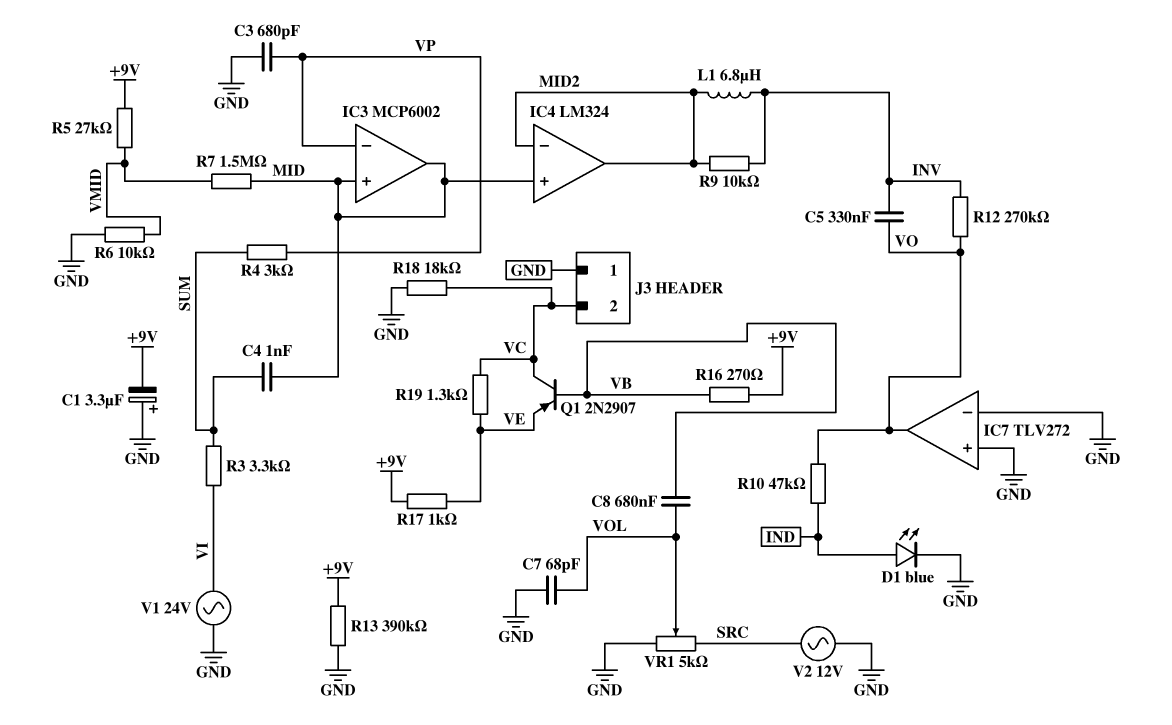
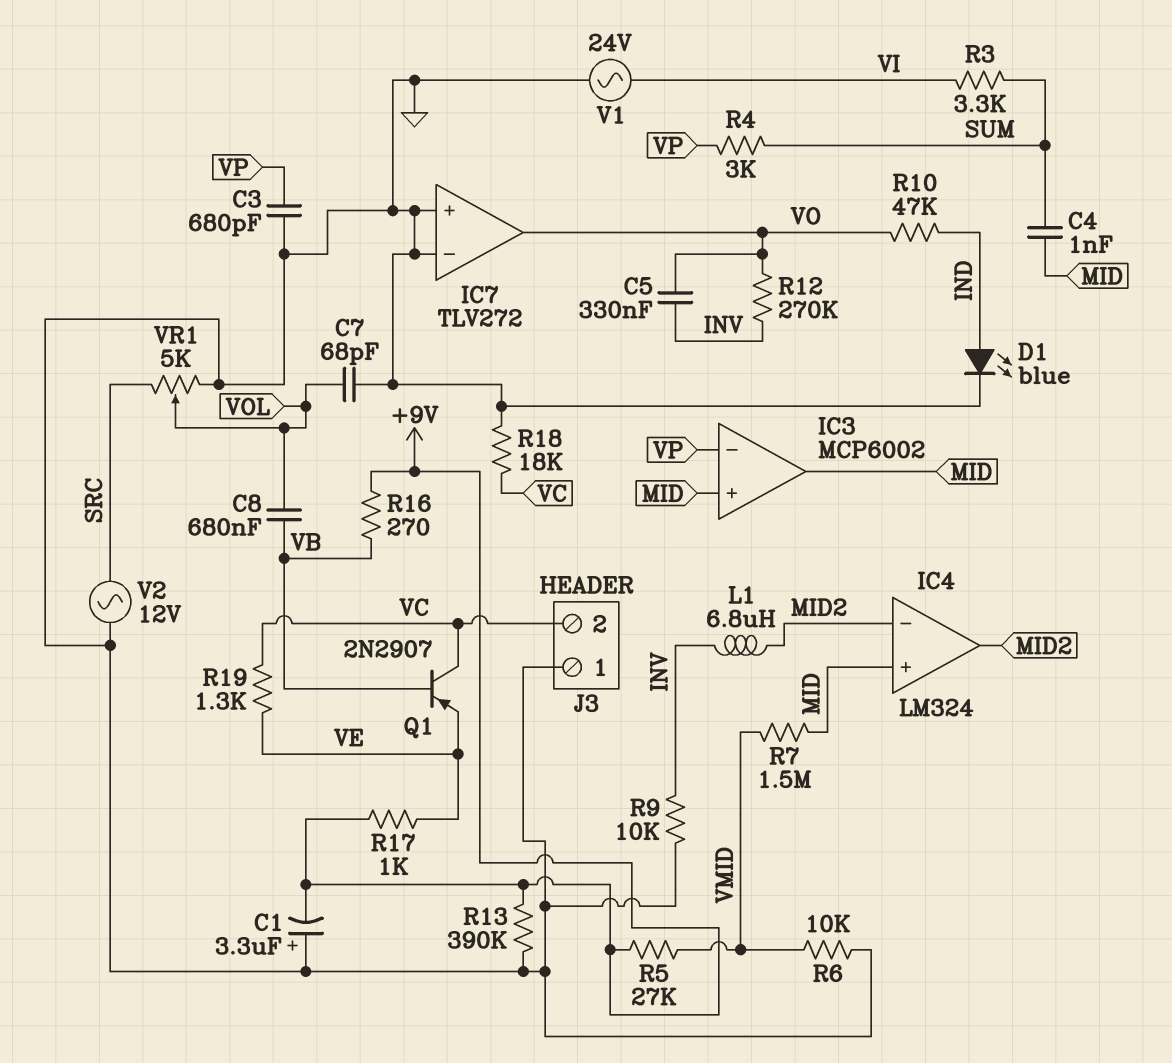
R9: 10k (INV, MID2) -> 10k (GND, INV)

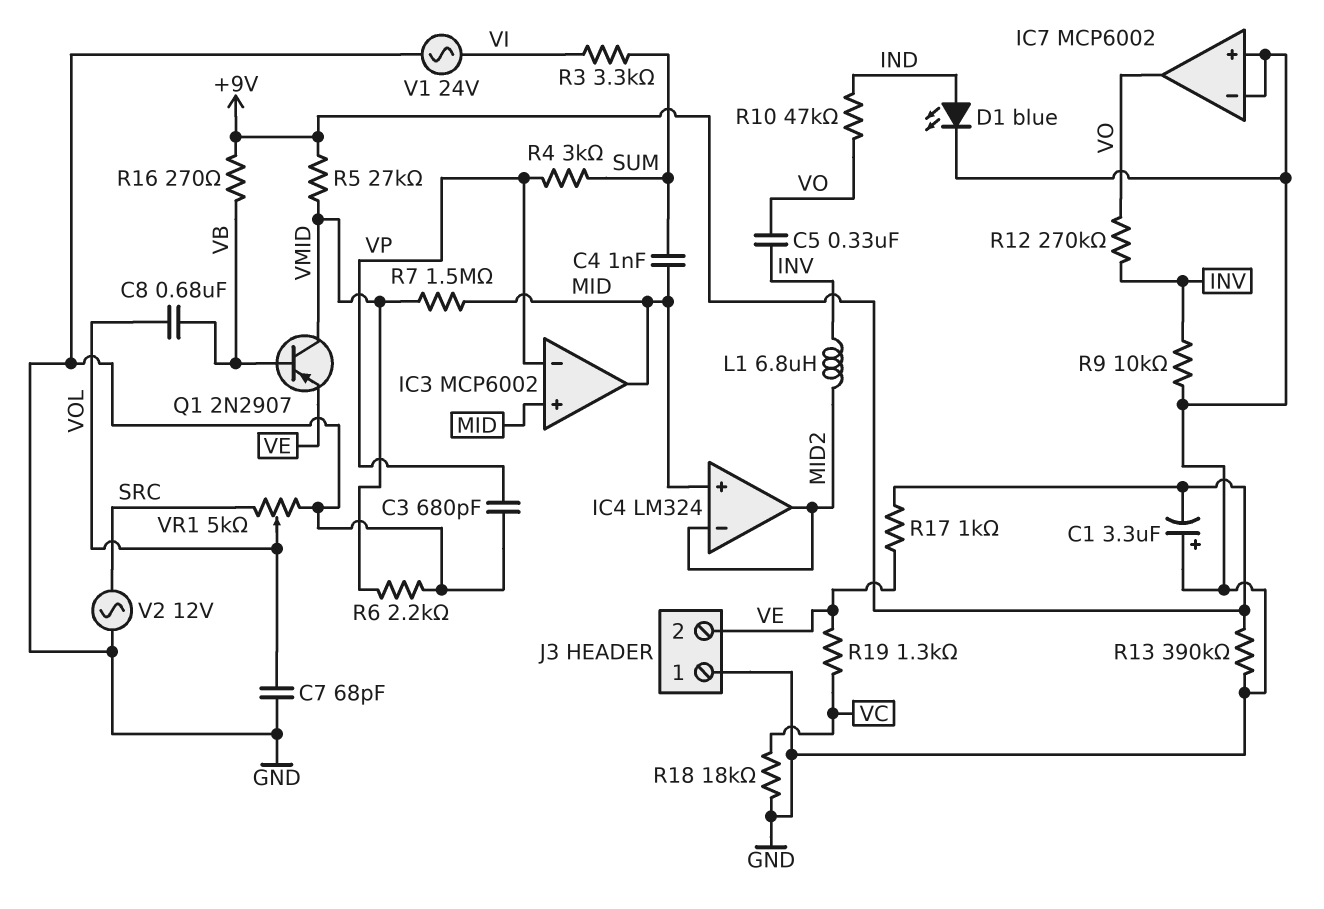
IC7: TLV272 -> MCP6002
J3 pin 2: VC -> VE
Q1: PNP 2N2907 (B VB, C VC, E VE) -> PNP 2N2907 (B VB, C VMID, E VE)
R6: 10k (GND, VMID) -> 2.2k (GND, VMID)

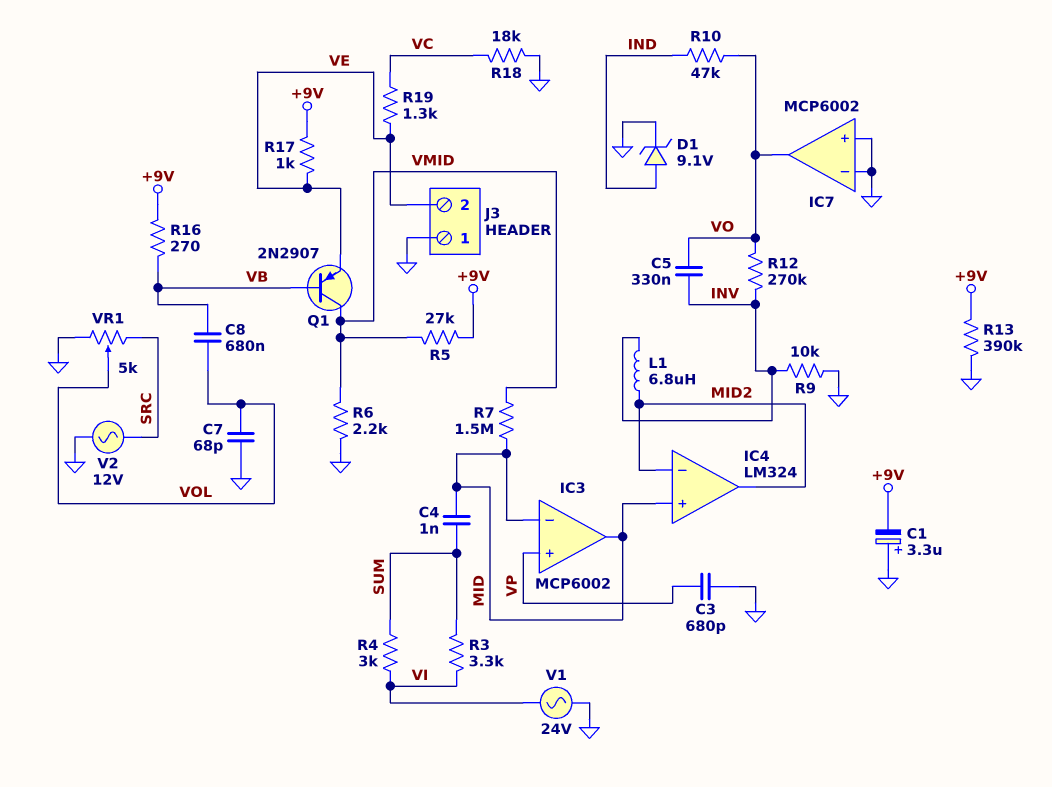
D1: LED blue (A IND, K GND) -> zener 9.1V (A IND, K GND)
IC3 pin in+: MID -> VP
IC3 pin in-: VP -> MID
R4: 3k (SUM, VP) -> 3k (SUM, VI)

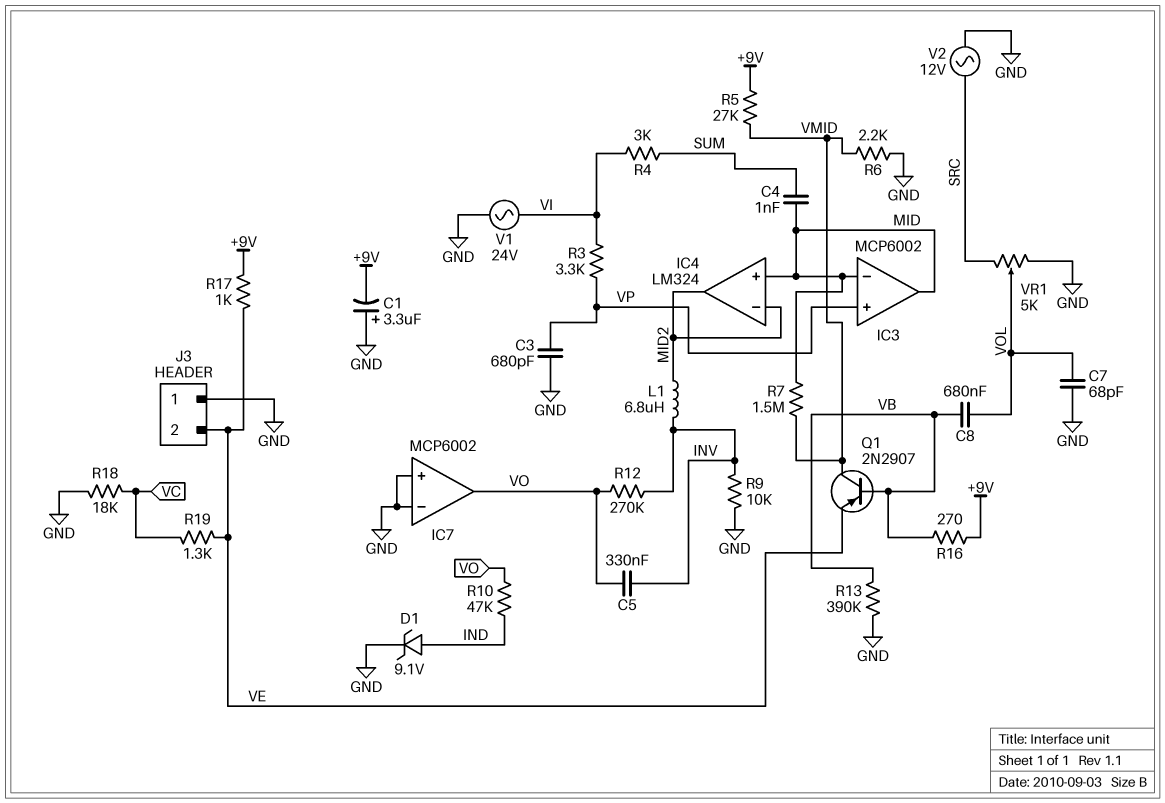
R3: 3.3k (SUM, VI) -> 3.3k (VI, VP)
R13: 390k (+9V, GND) -> 390k (GND, VB)

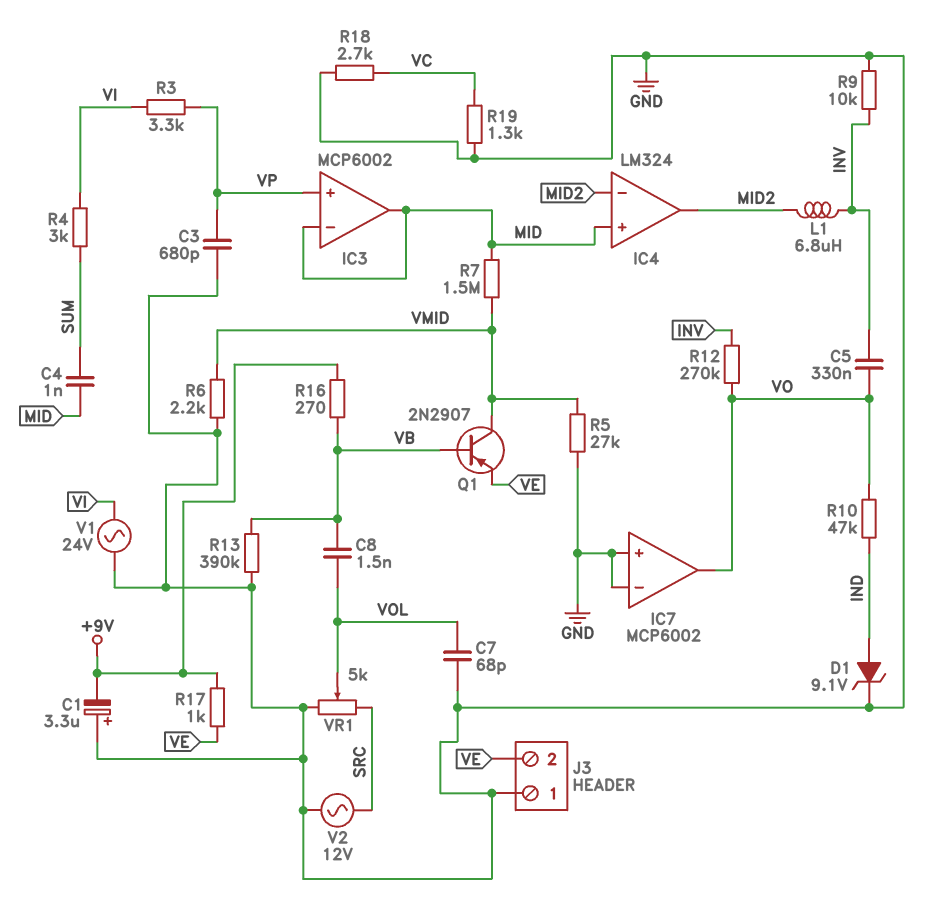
C8: 680nF (VB, VOL) -> 1.5nF (VB, VOL)
R5: 27k (+9V, VMID) -> 27k (GND, VMID)
R18: 18k (GND, VC) -> 2.7k (GND, VC)
R19: 1.3k (VC, VE) -> 1.3k (GND, VC)

